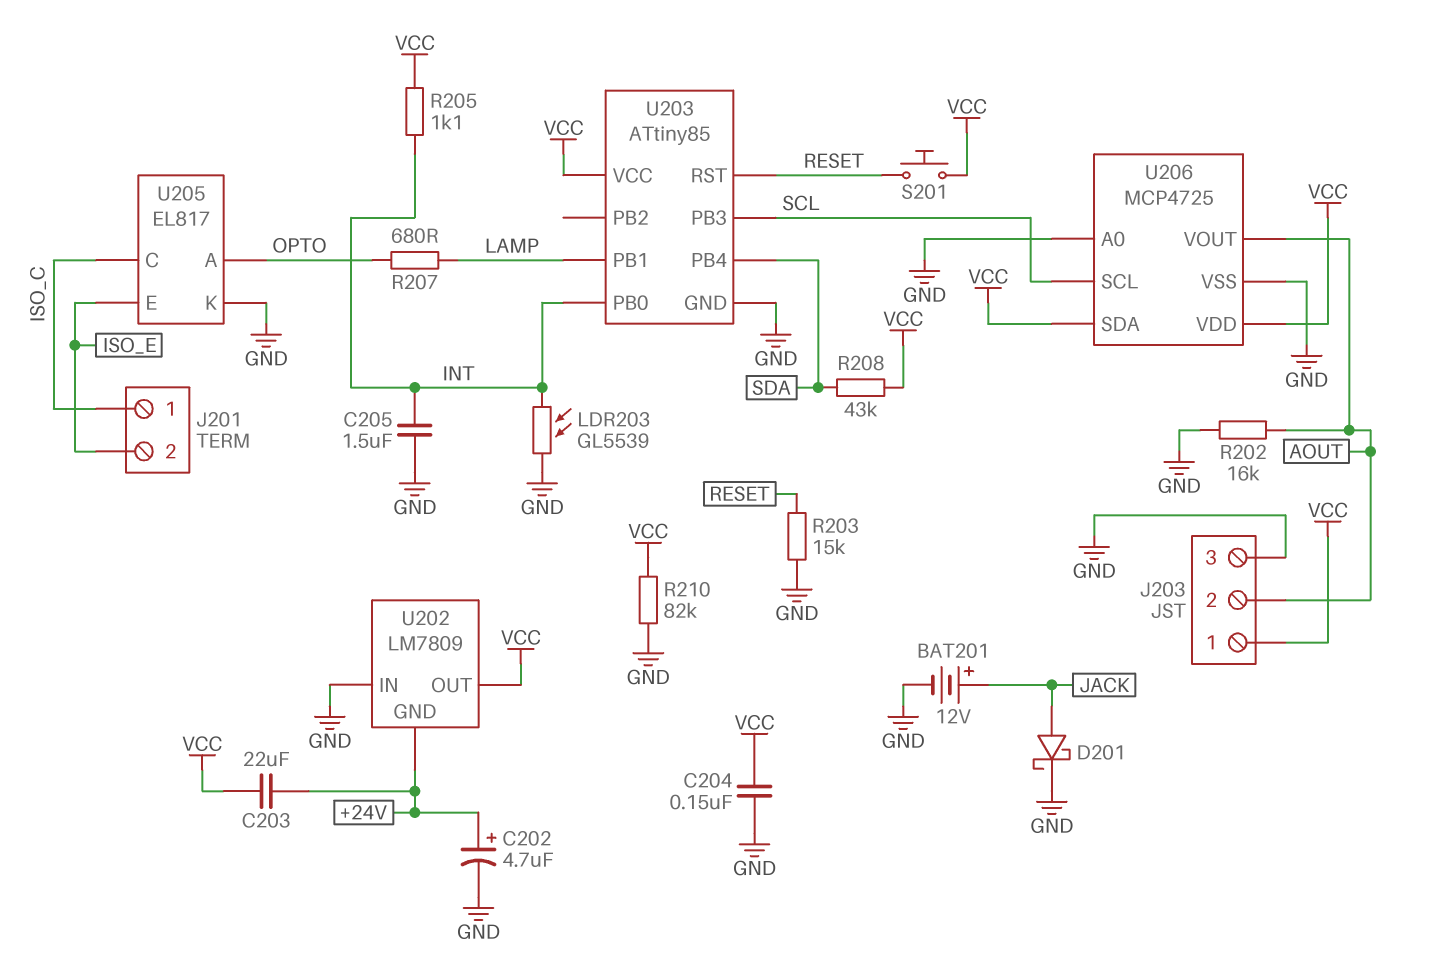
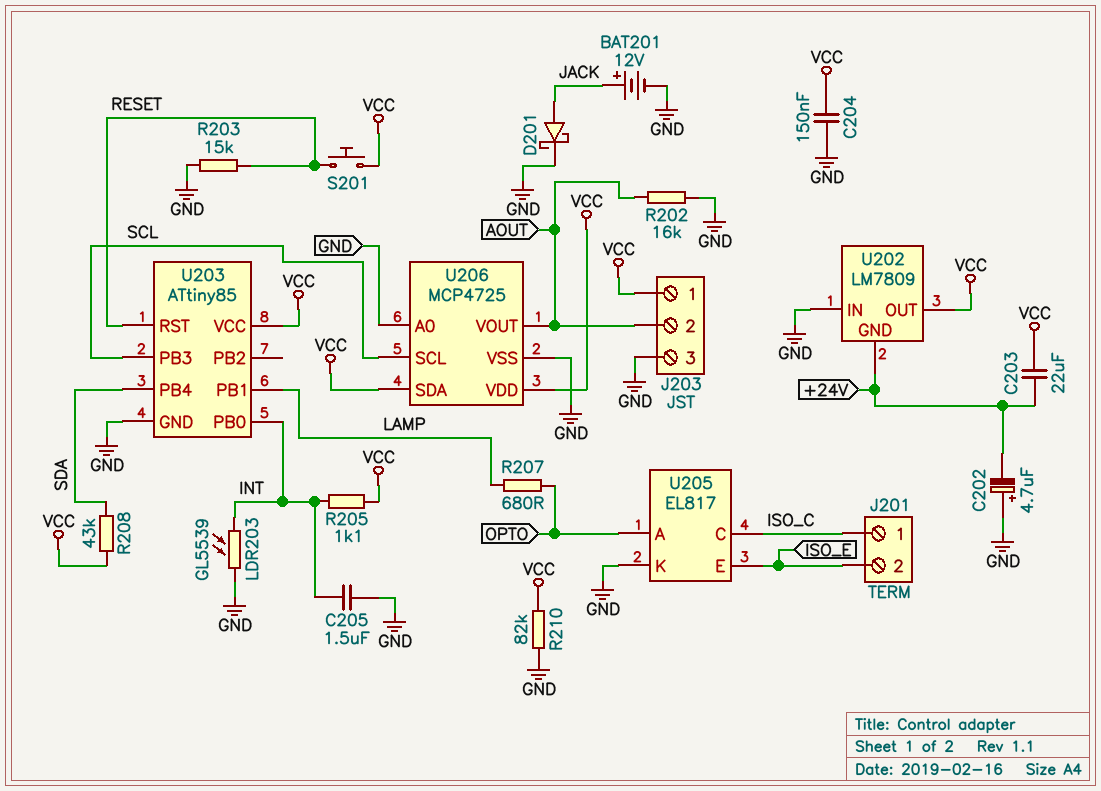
C202: 4.7uF (plus +24V, minus GND) -> 4.7uF (plus GND, minus +24V)

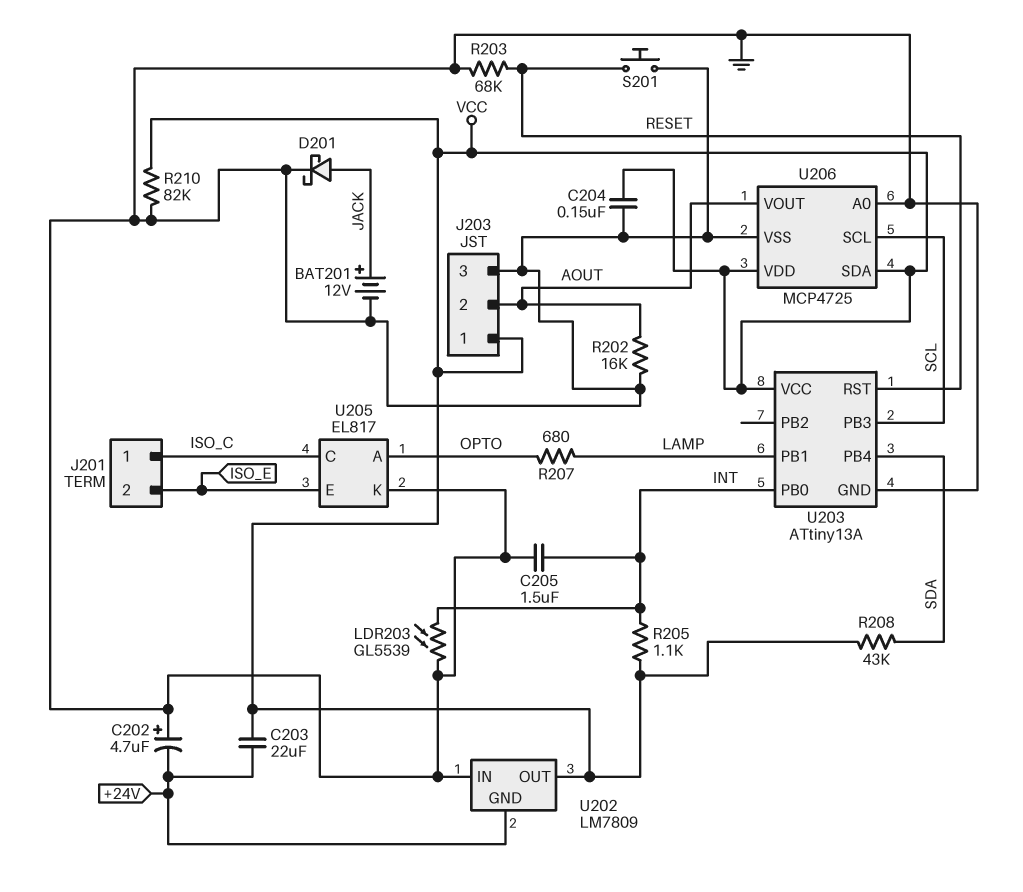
R203: 15k (GND, RESET) -> 68k (GND, RESET)
S201: button (RESET, VCC) -> button (GND, RESET)
U203: ATtiny85 -> ATtiny13A

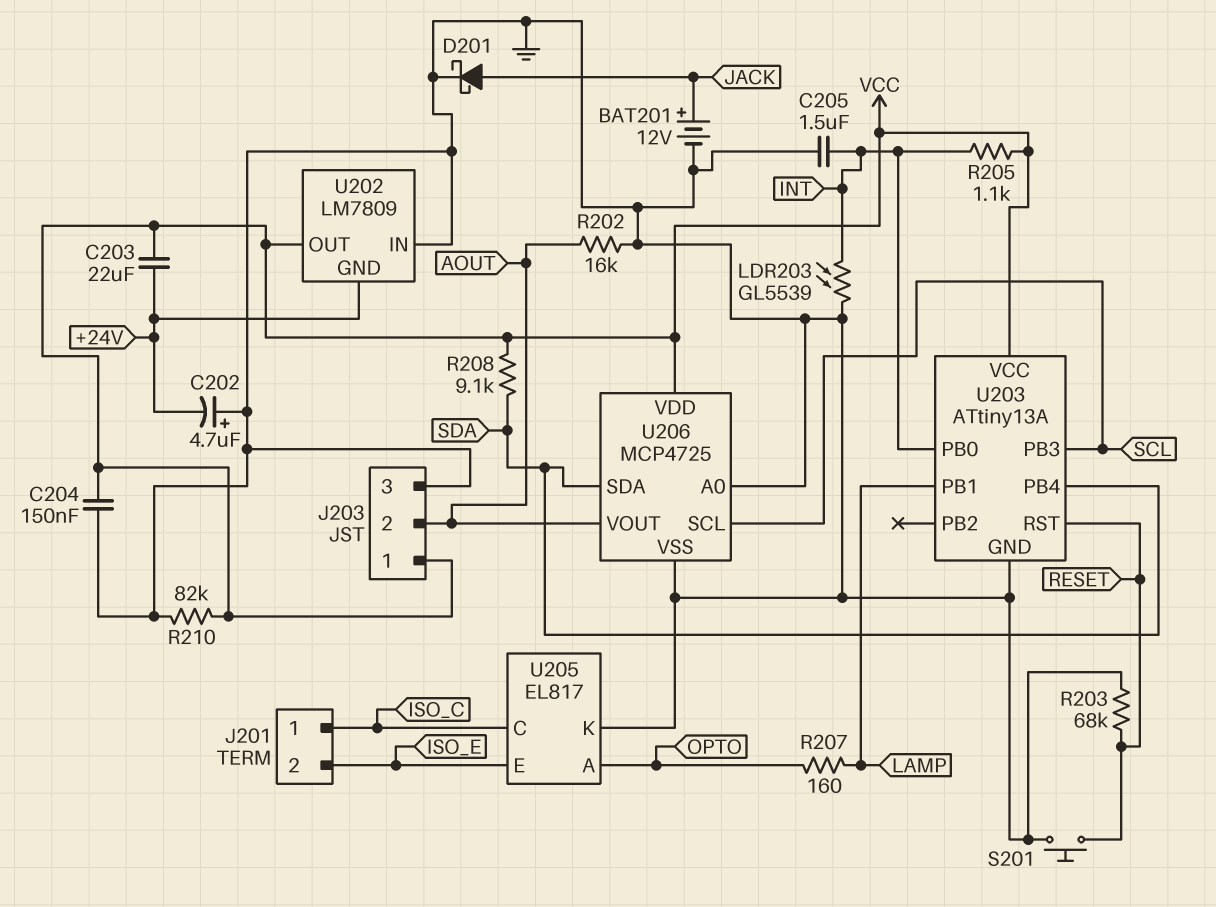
R207: 680 (LAMP, OPTO) -> 160 (LAMP, OPTO)
R208: 43k (SDA, VCC) -> 9.1k (SDA, VCC)
U206 pin SDA: VCC -> SDA

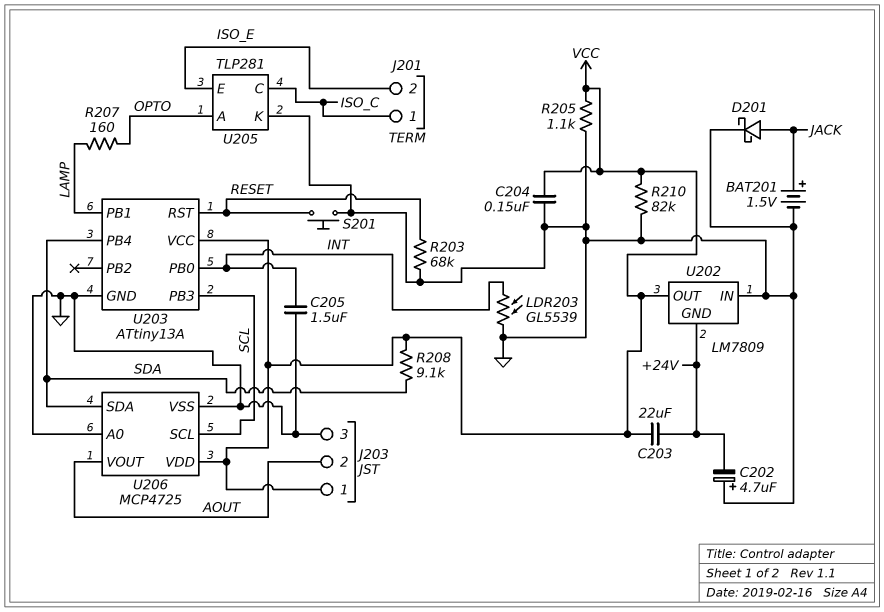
BAT201: 12V (plus JACK, minus GND) -> 1.5V (plus JACK, minus GND)
R202: 16k (AOUT, GND) -> none
R205: 1.1k (INT, VCC) -> 1.1k (GND, VCC)
U205: EL817 -> TLP281

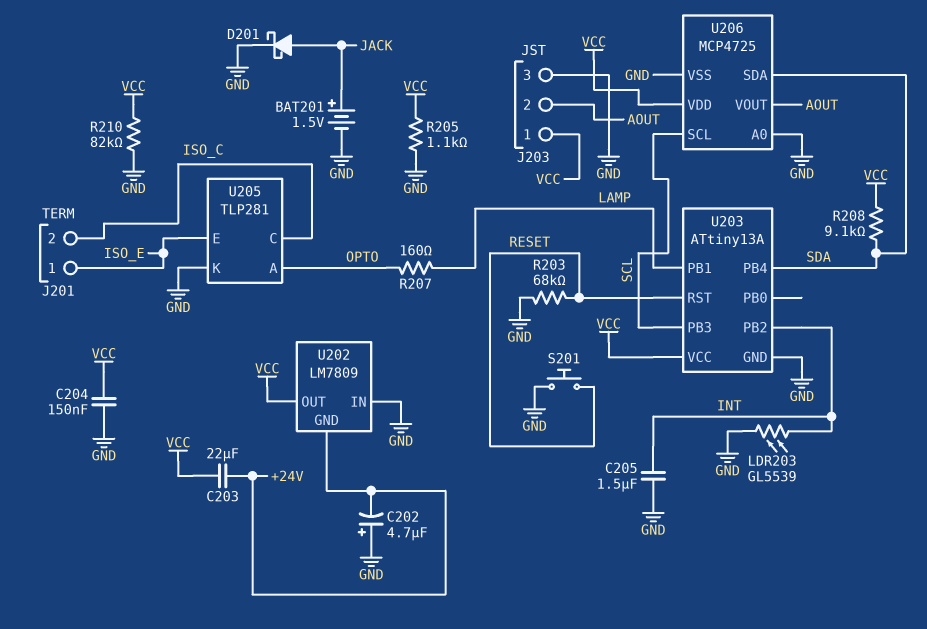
J201 pin 1: ISO_C -> ISO_E
J201 pin 2: ISO_E -> ISO_C
U203 pin PB0: INT -> none
U203 pin PB2: none -> INT

